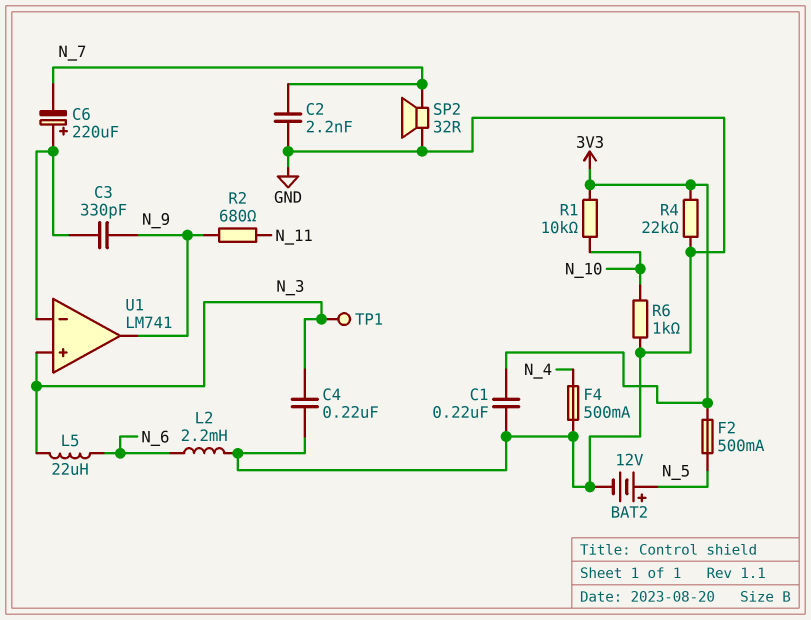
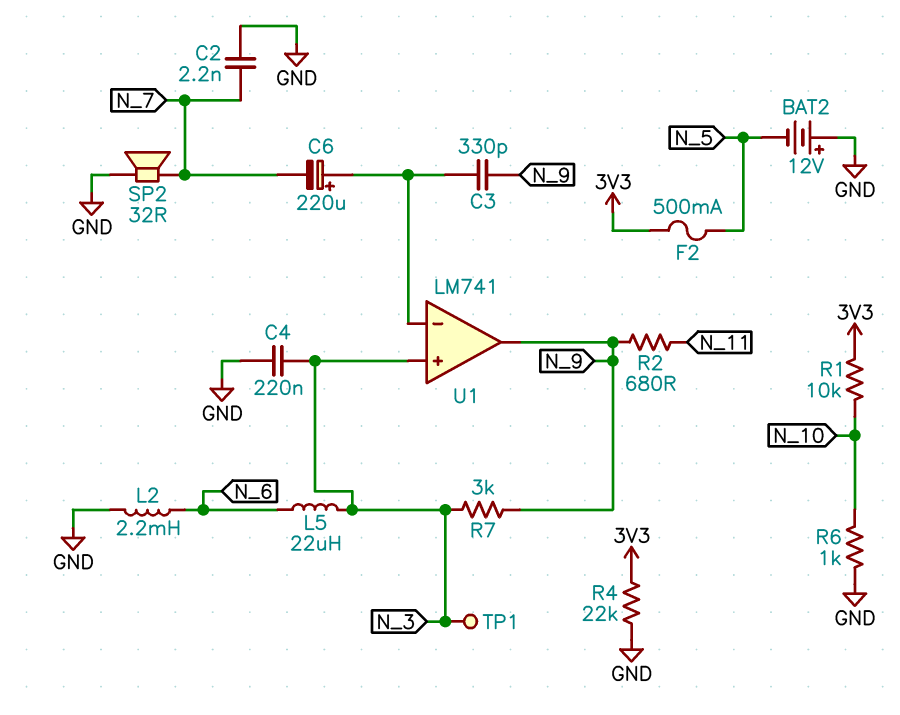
BAT2: 12V (plus N_5, minus GND) -> 12V (plus GND, minus N_5)
C1: 220nF (3V3, GND) -> none
F4: 500mA (GND, N_4) -> none
R7: none -> 3k (N_3, N_9)

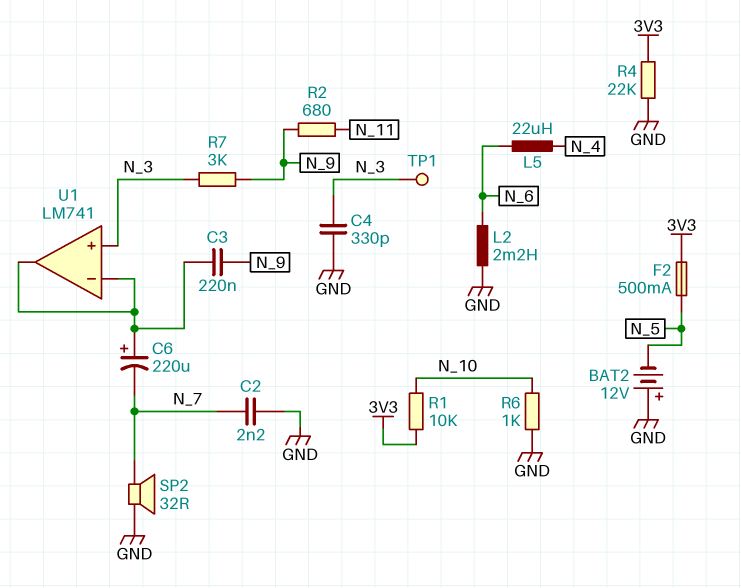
C3: 330pF (N_9, U1/in-) -> 220nF (N_9, U1/in-)
C4: 220nF (GND, N_3) -> 330pF (GND, N_3)
L5: 22uH (N_3, N_6) -> 22uH (N_4, N_6)
U1 pin out: N_9 -> U1/in-

